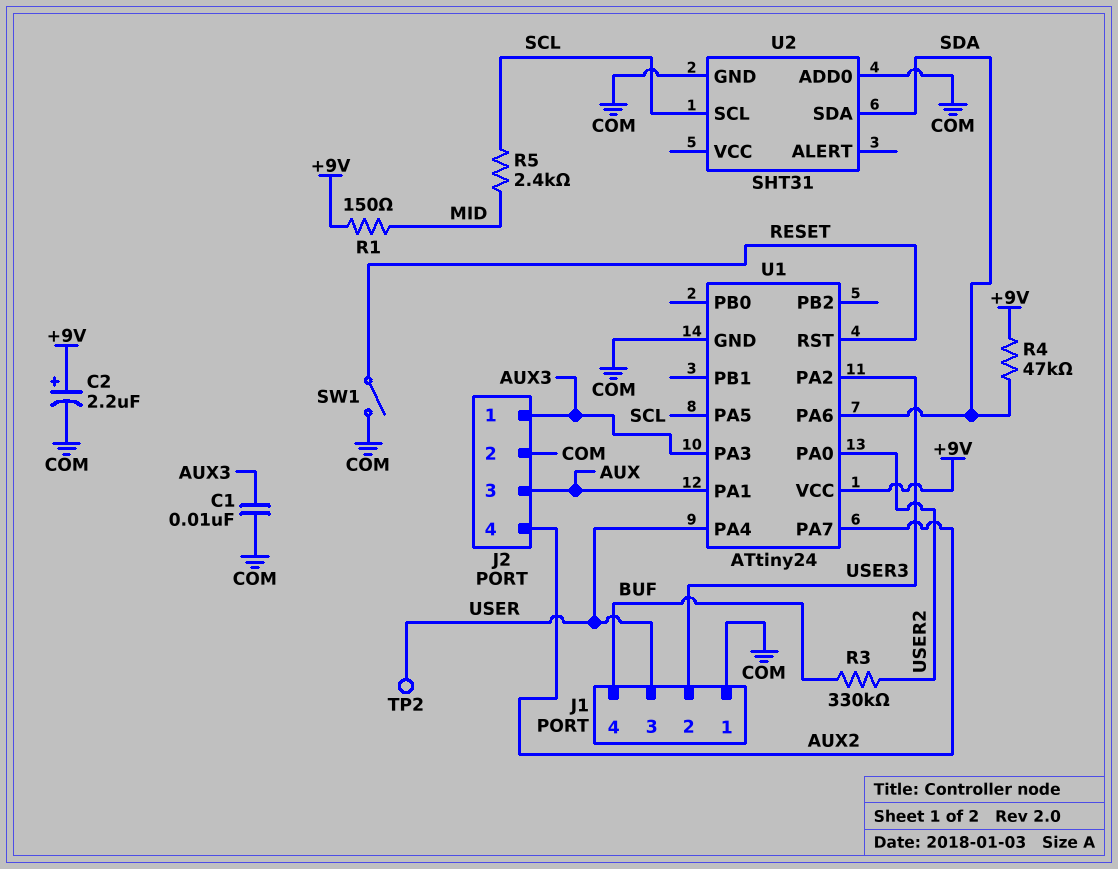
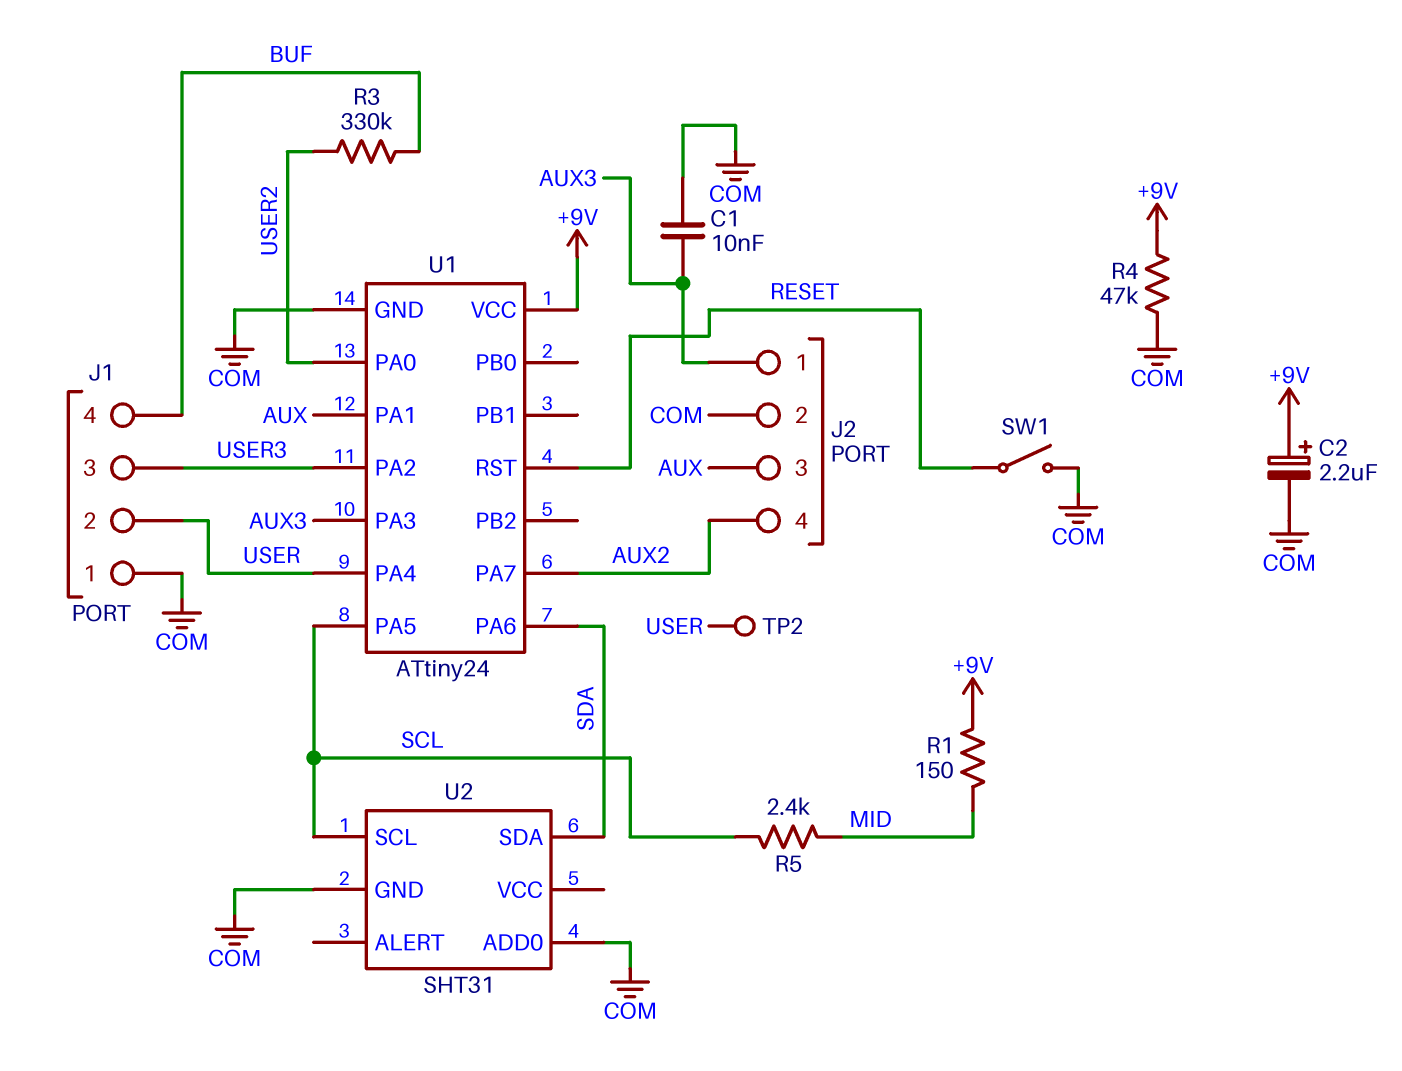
J1 pin 2: USER3 -> USER
J1 pin 3: USER -> USER3
R4: 47k (+9V, SDA) -> 47k (+9V, COM)

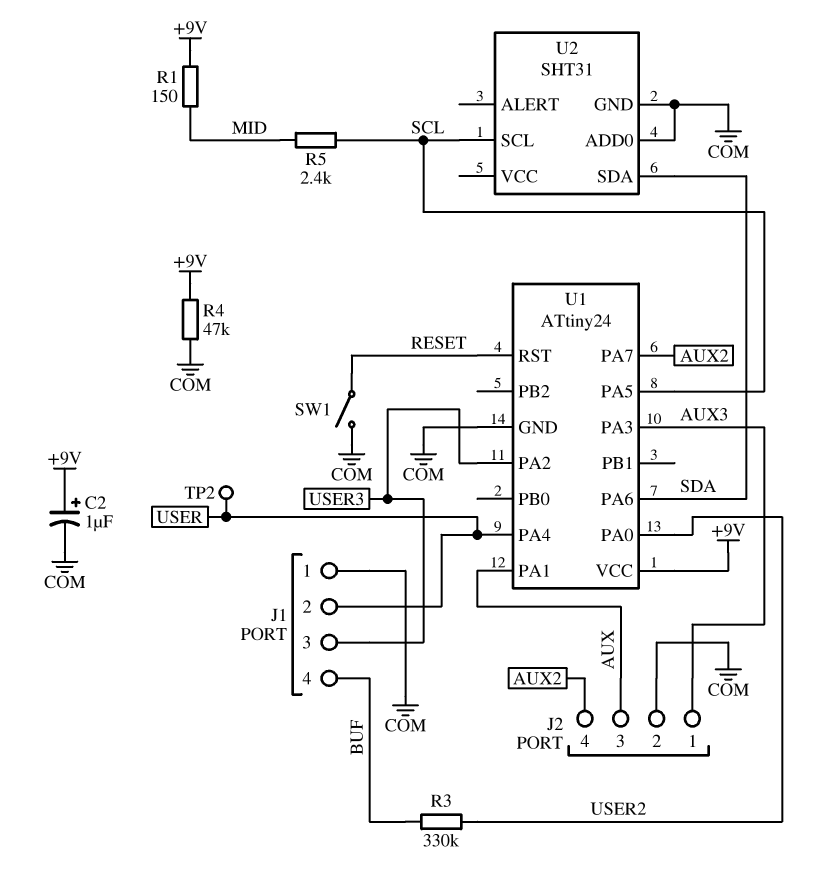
C1: 10nF (AUX3, COM) -> none
C2: 2.2uF (plus +9V, minus COM) -> 1uF (plus +9V, minus COM)

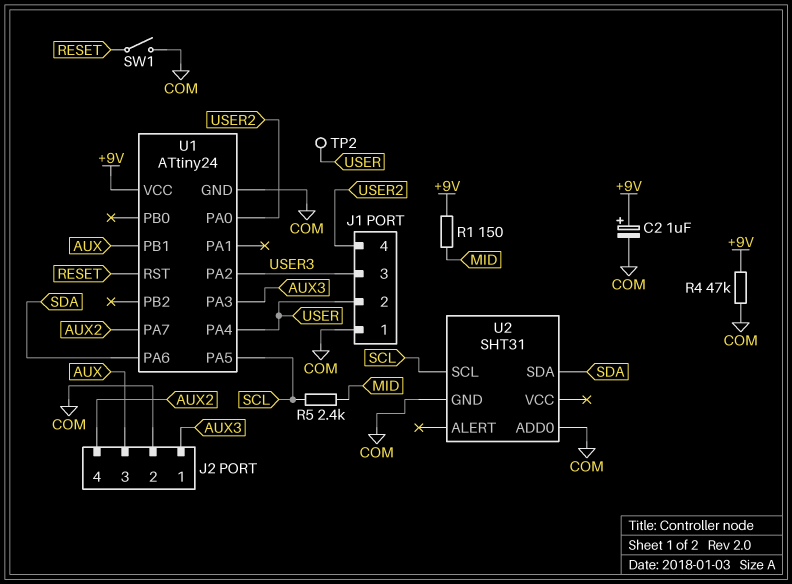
J1 pin 4: BUF -> USER2
R3: 330k (BUF, USER2) -> none
U1 pin PA1: AUX -> none
U1 pin PB1: none -> AUX

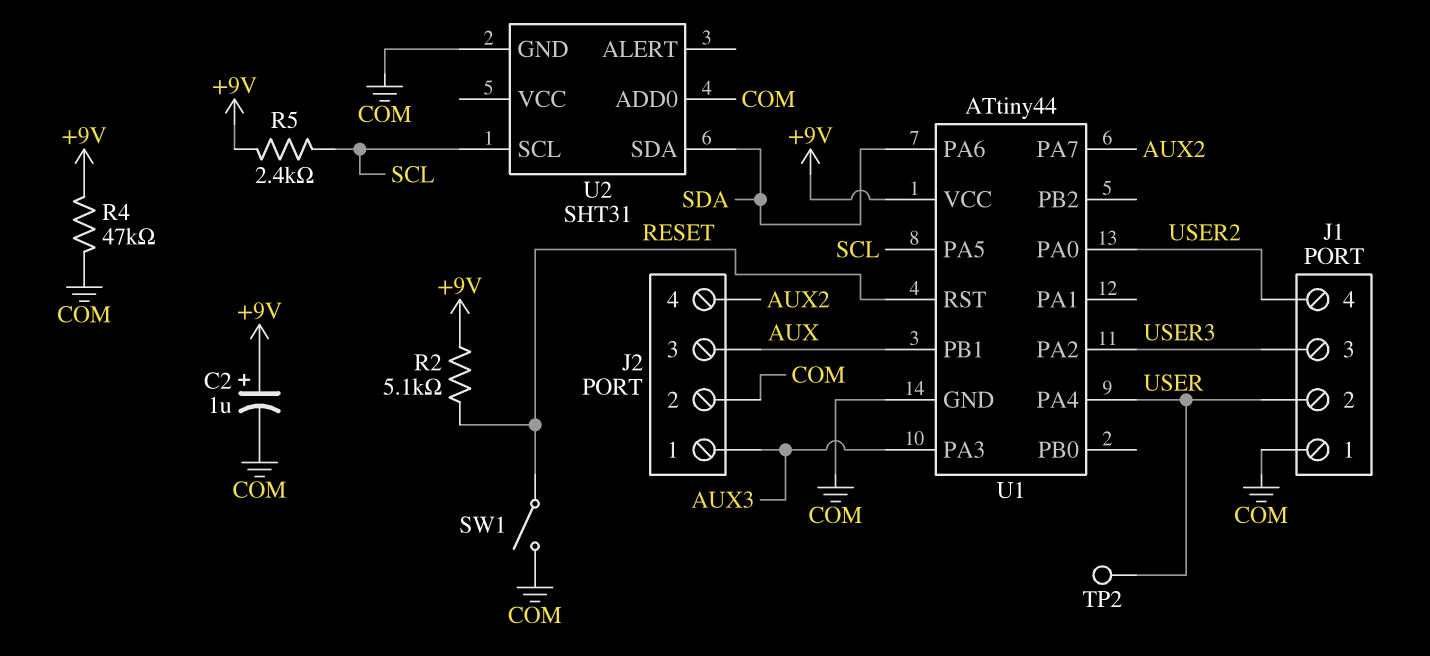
R1: 150 (+9V, MID) -> none
R2: none -> 5.1k (+9V, RESET)
R5: 2.4k (MID, SCL) -> 2.4k (+9V, SCL)
U1: ATtiny24 -> ATtiny44

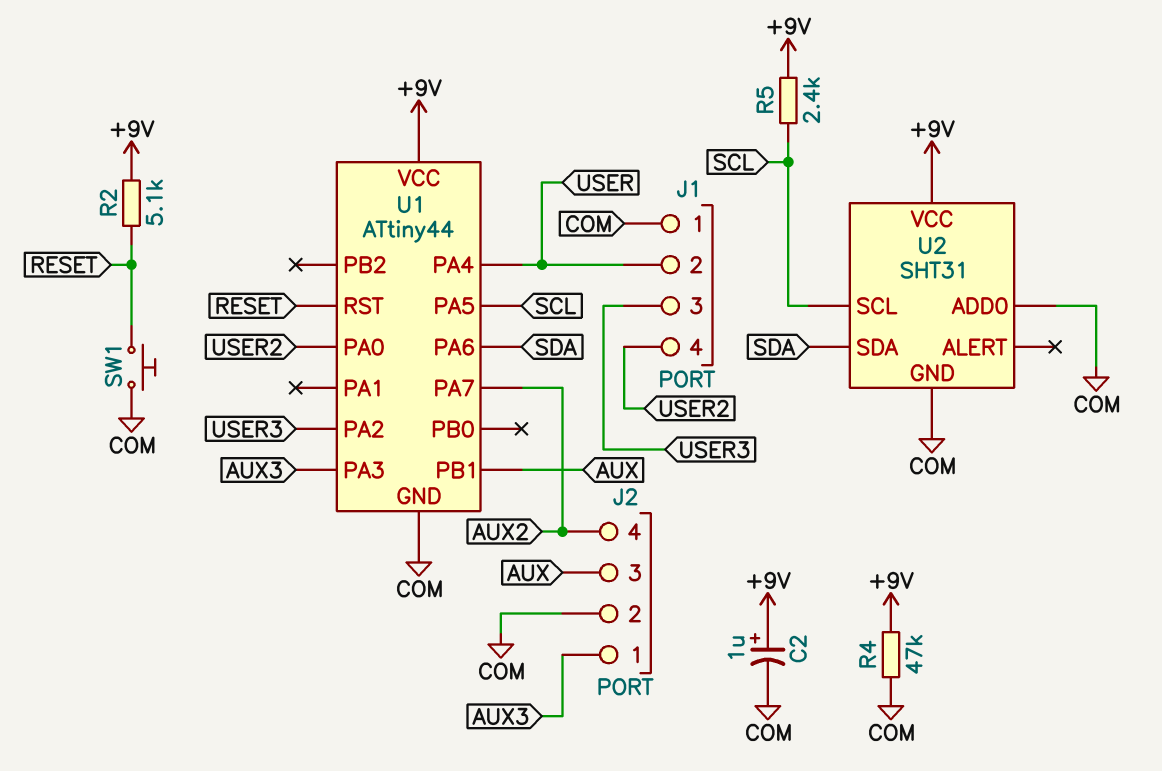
SW1: switch (COM, RESET) -> button (COM, RESET)
TP2: test point (USER) -> none
U2 pin VCC: none -> +9V

